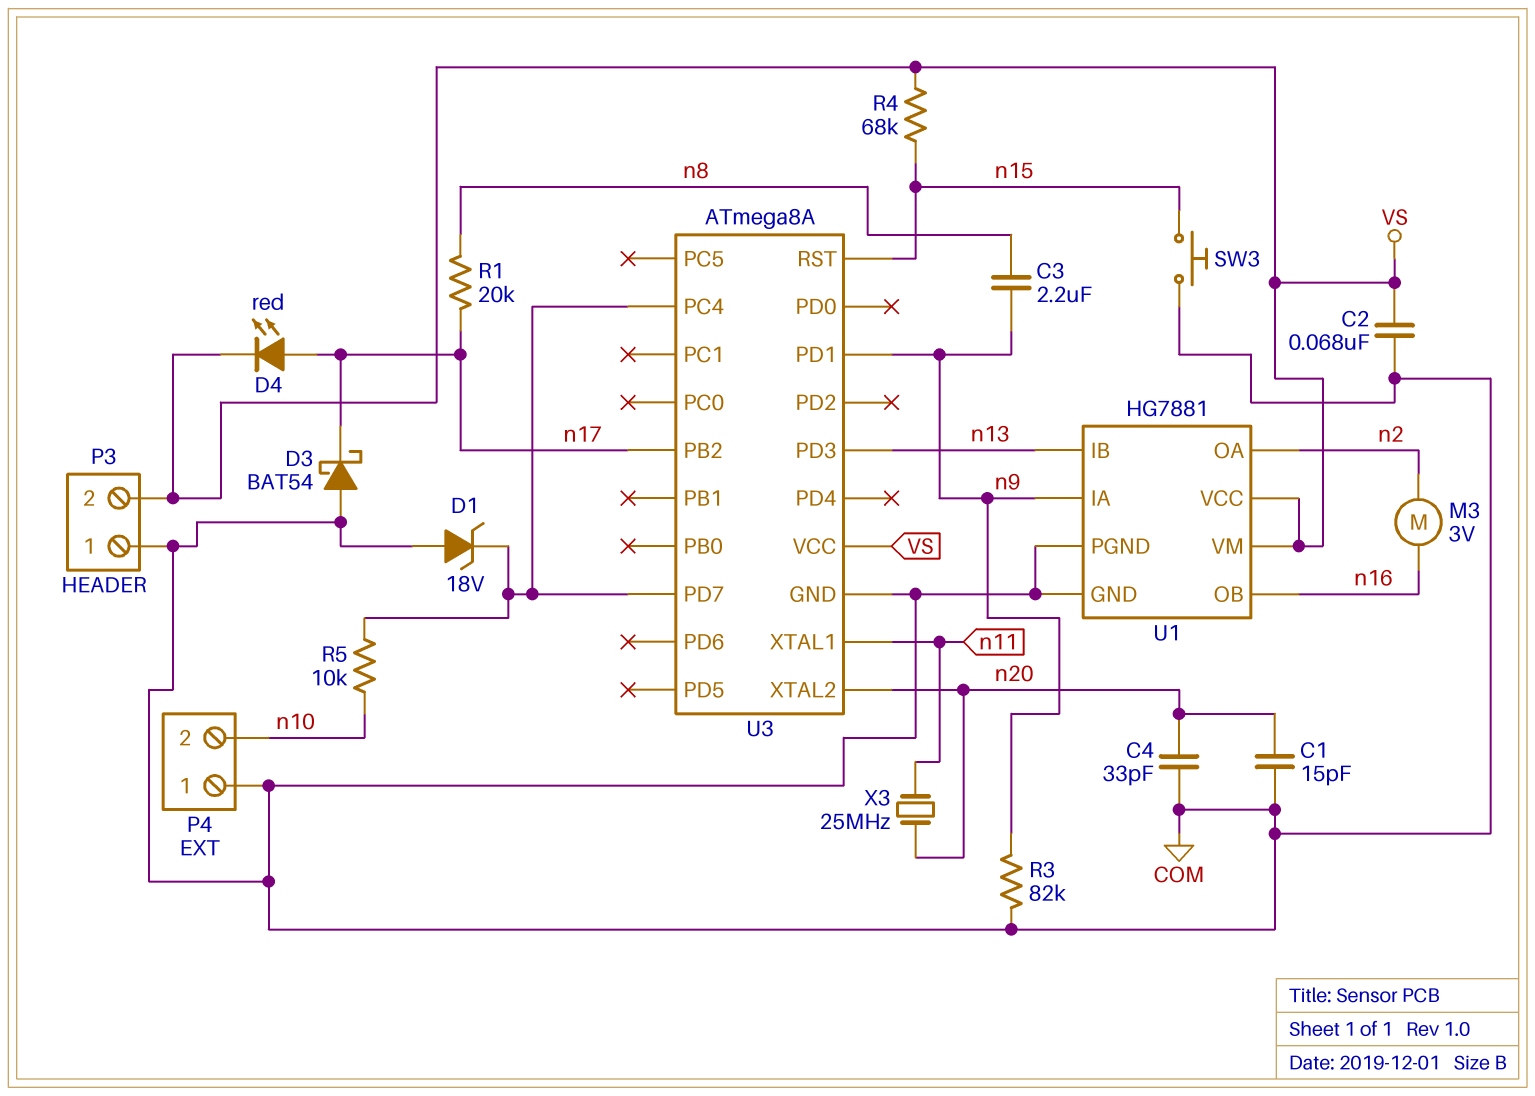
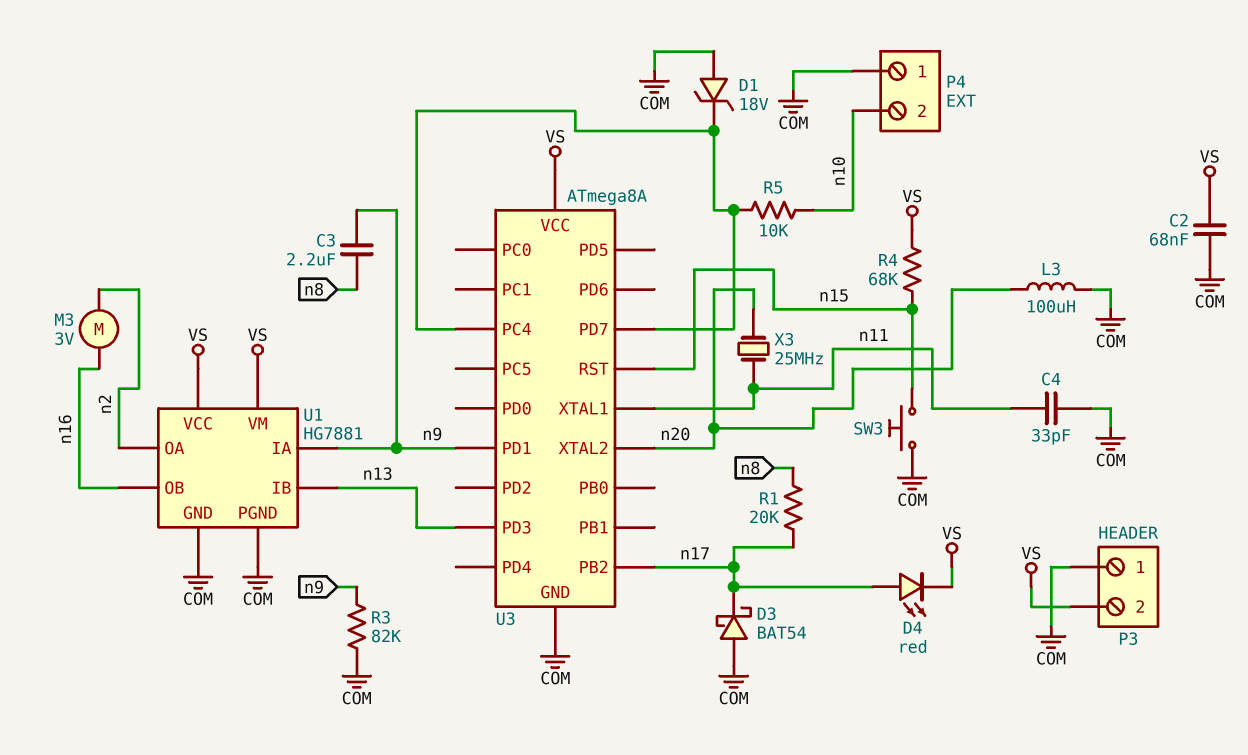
C1: 15pF (COM, n20) -> none
C4: 33pF (COM, n20) -> 33pF (COM, n11)
L3: none -> 100uH (COM, n20)

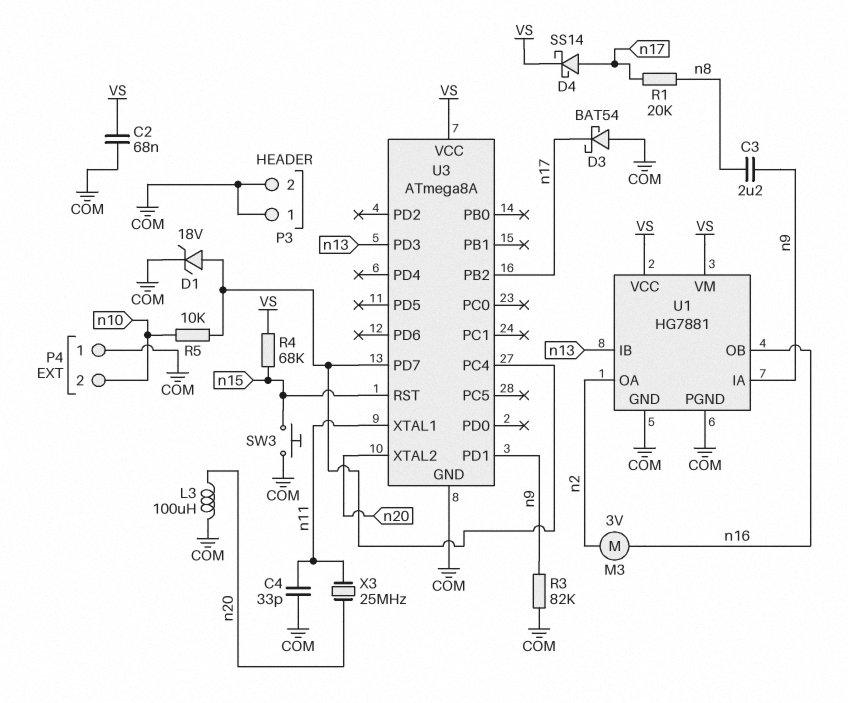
D1: zener 18V (A COM, K U3/PC4) -> zener 18V (A U3/PC4, K COM)
D4: LED red (A n17, K VS) -> schottky SS14 (A n17, K VS)
P3 pin 2: VS -> COM

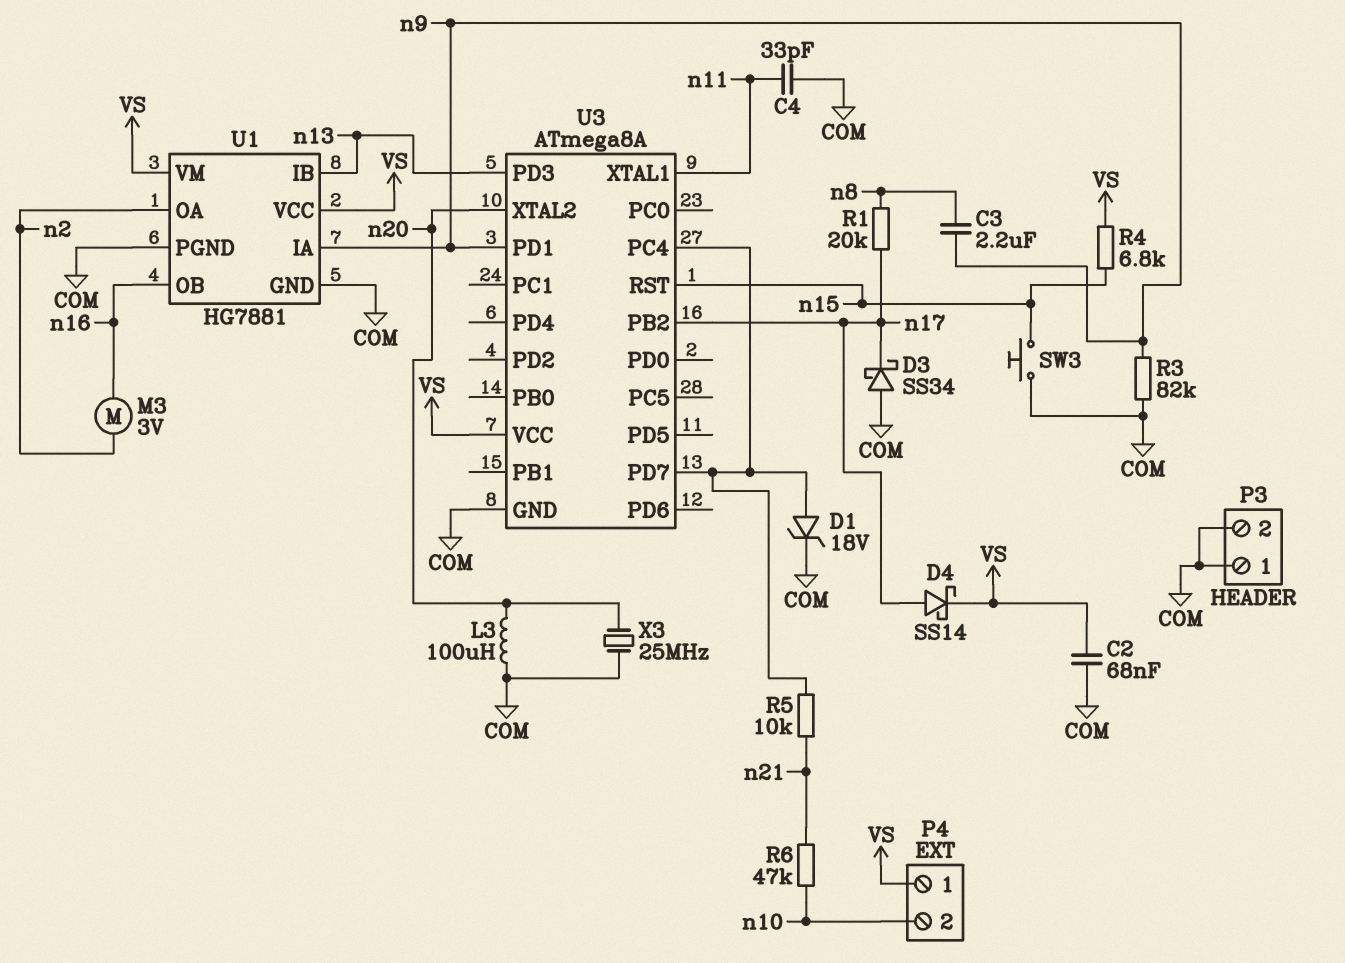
D3: schottky BAT54 (A COM, K n17) -> schottky SS34 (A COM, K n17)
P4 pin 1: COM -> VS
R4: 68k (VS, n15) -> 6.8k (VS, n15)
R5: 10k (U3/PC4, n10) -> 10k (U3/PC4, n21)
R6: none -> 47k (n10, n21)
X3: 25MHz (n11, n20) -> 25MHz (COM, n20)

